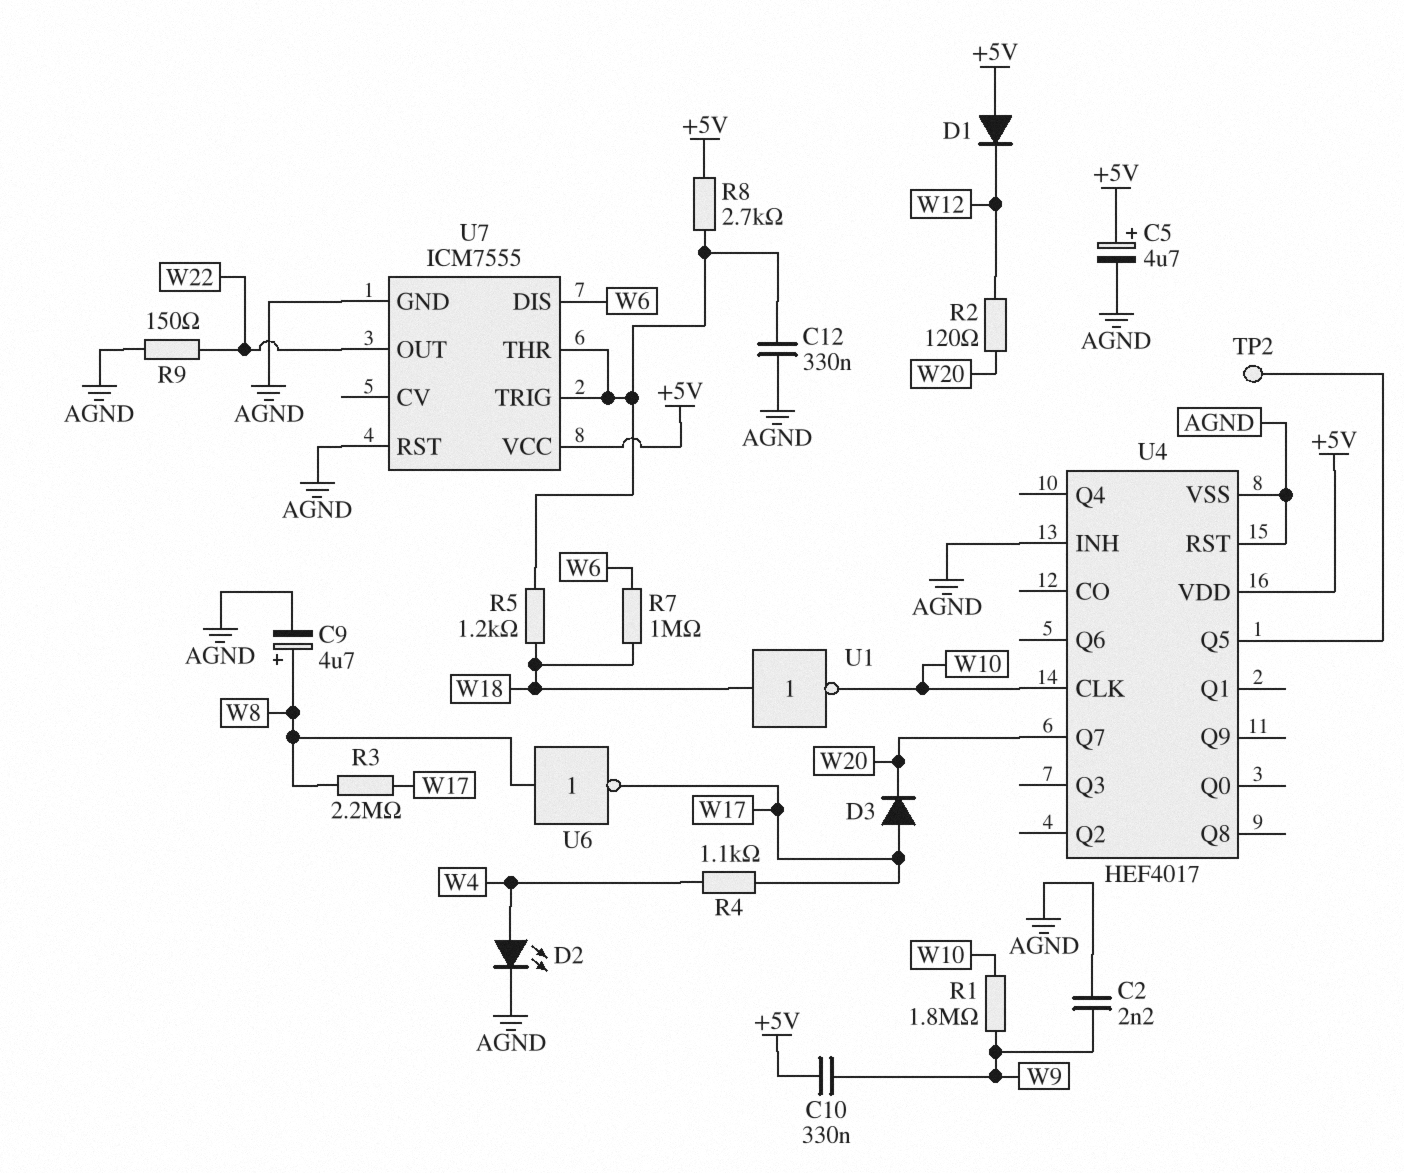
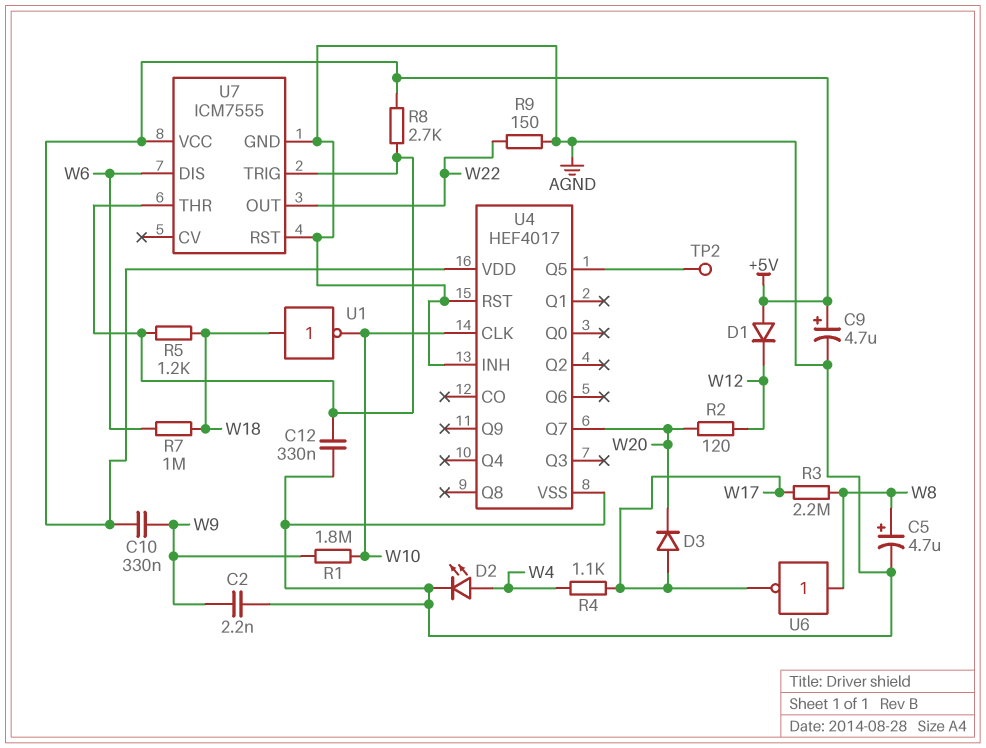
C5: 4.7uF (plus +5V, minus AGND) -> 4.7uF (plus W8, minus AGND)
C9: 4.7uF (plus W8, minus AGND) -> 4.7uF (plus +5V, minus AGND)

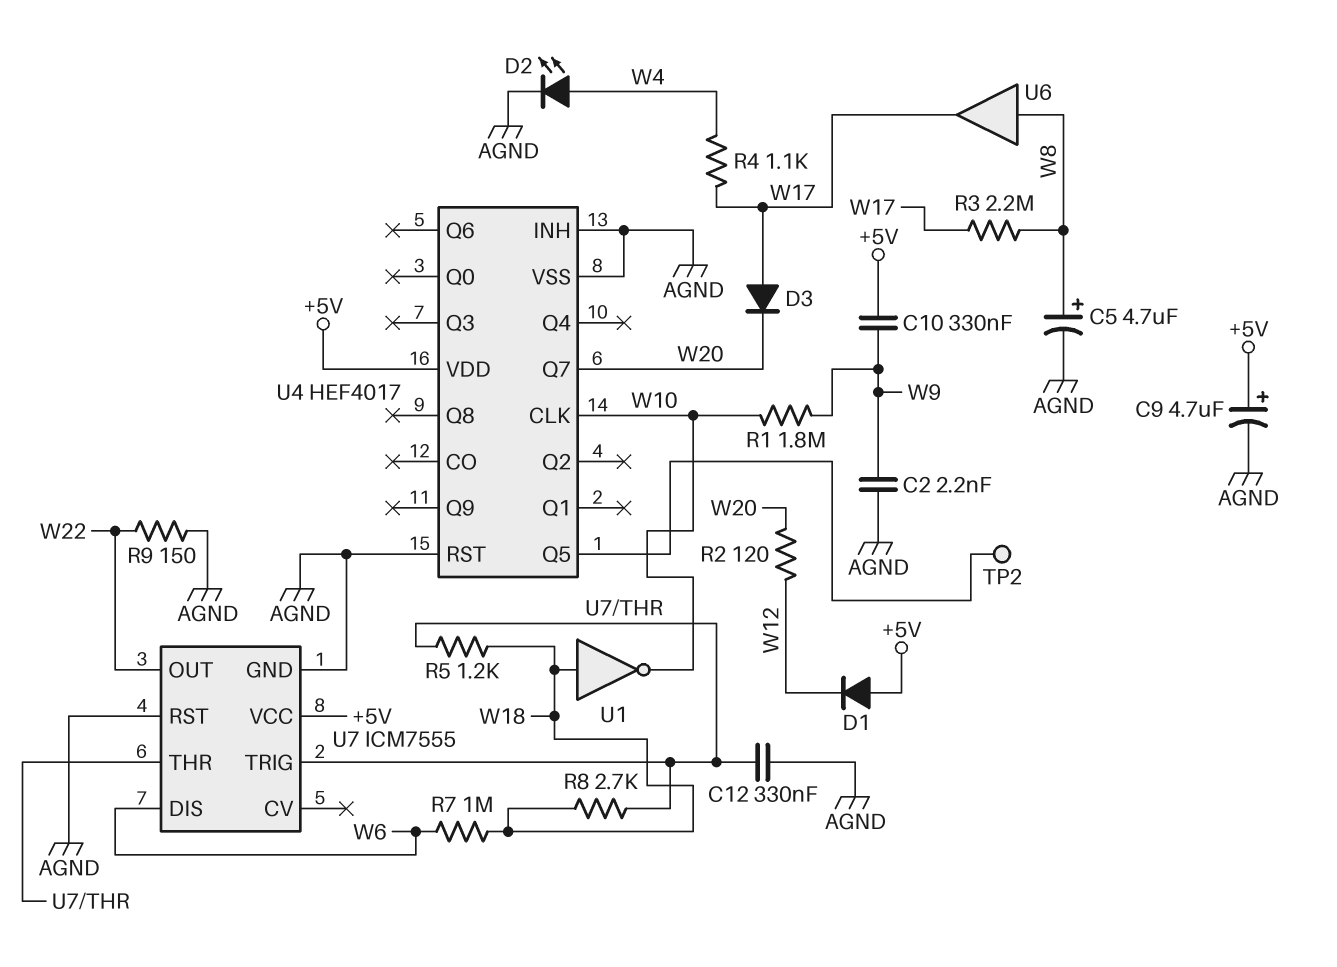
R8: 2.7k (+5V, U7/THR) -> 2.7k (U7/THR, W18)
U6: NOT (in W8, out W17) -> buffer (in W8, out W17)

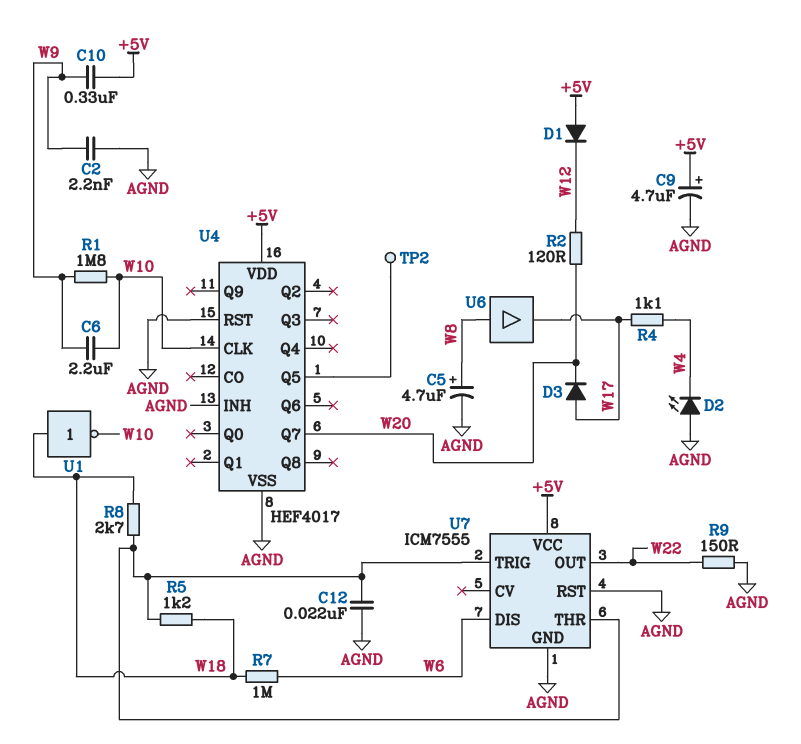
C6: none -> 2.2uF (W9, W10)
C12: 330nF (AGND, U7/THR) -> 22nF (AGND, U7/THR)
D2: LED (A W4, K AGND) -> LED (A AGND, K W4)
R3: 2.2M (W8, W17) -> none

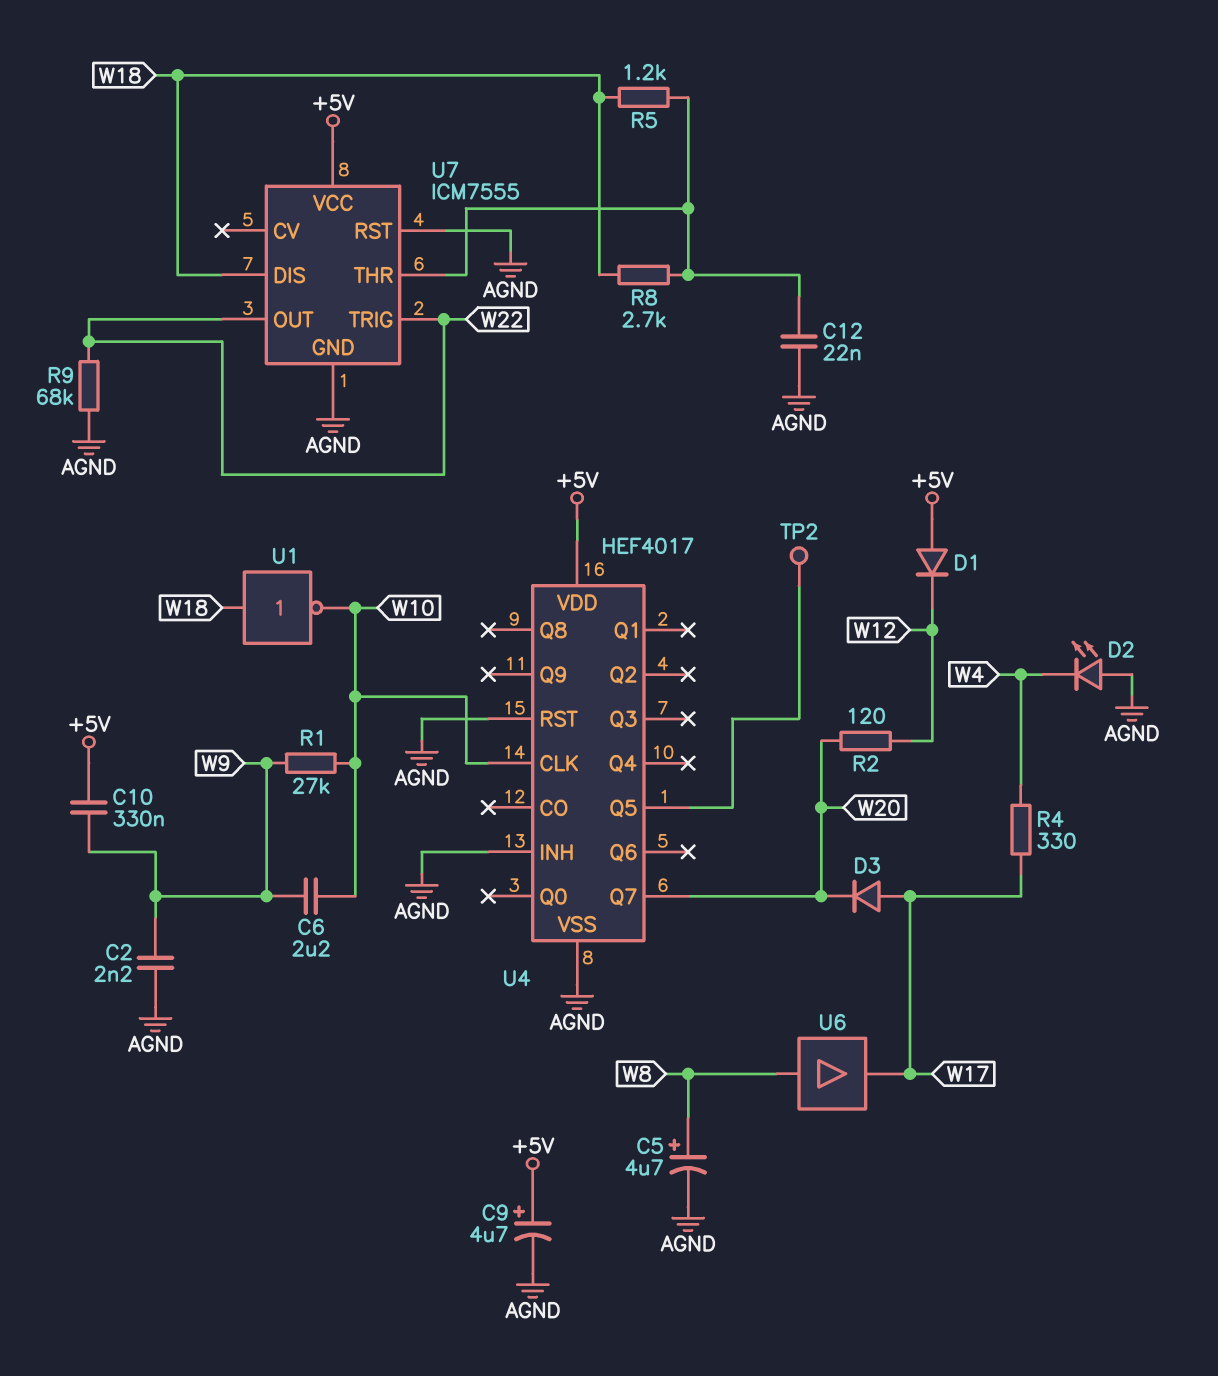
R1: 1.8M (W9, W10) -> 27k (W9, W10)
R4: 1.1k (W4, W17) -> 330 (W4, W17)
R7: 1M (W6, W18) -> none
R9: 150 (AGND, W22) -> 68k (AGND, W22)
U7 pin DIS: W6 -> W18
U7 pin TRIG: U7/THR -> W22

